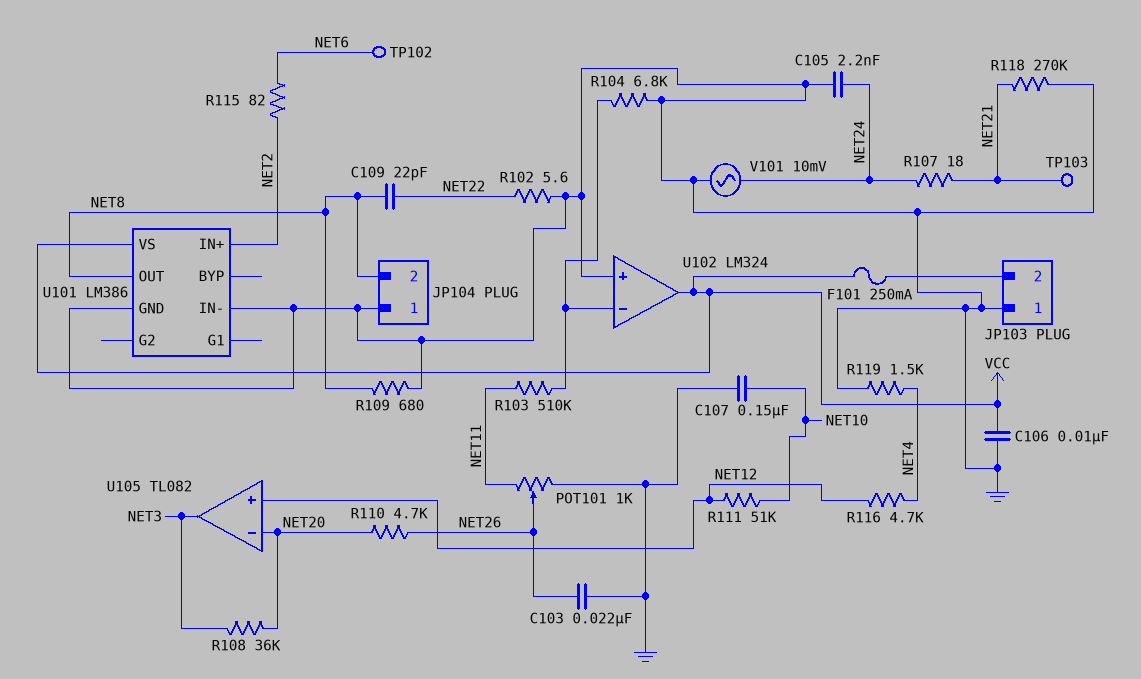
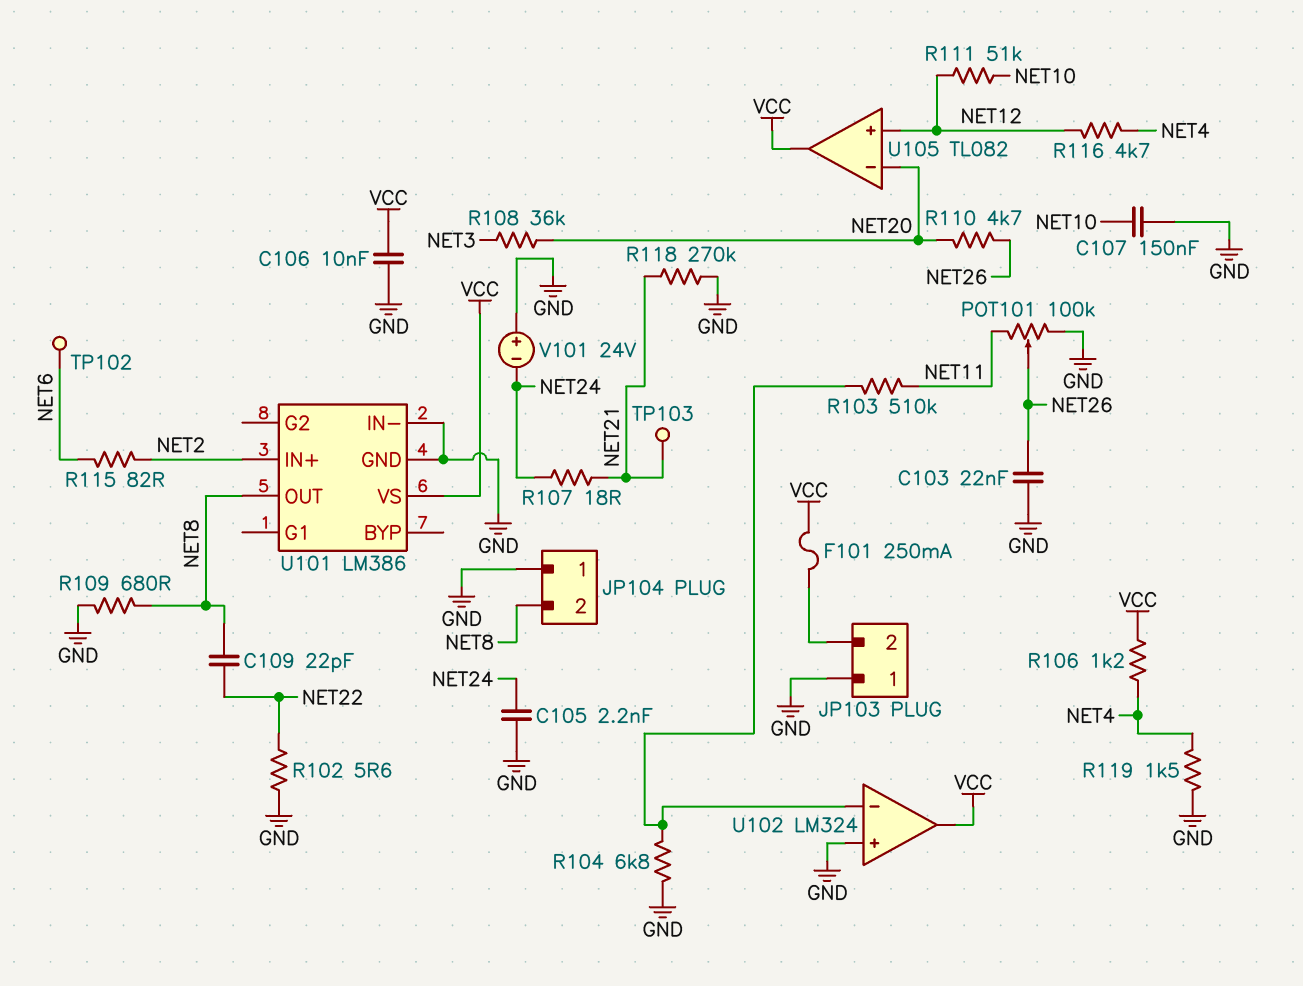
POT101: 1k (GND, NET11, wiper NET26) -> 100k (GND, NET11, wiper NET26)
R106: none -> 1.2k (NET4, VCC)
U105 pin out: NET3 -> VCC
V101: AC 10mV (GND, NET24) -> 24V (plus GND, minus NET24)

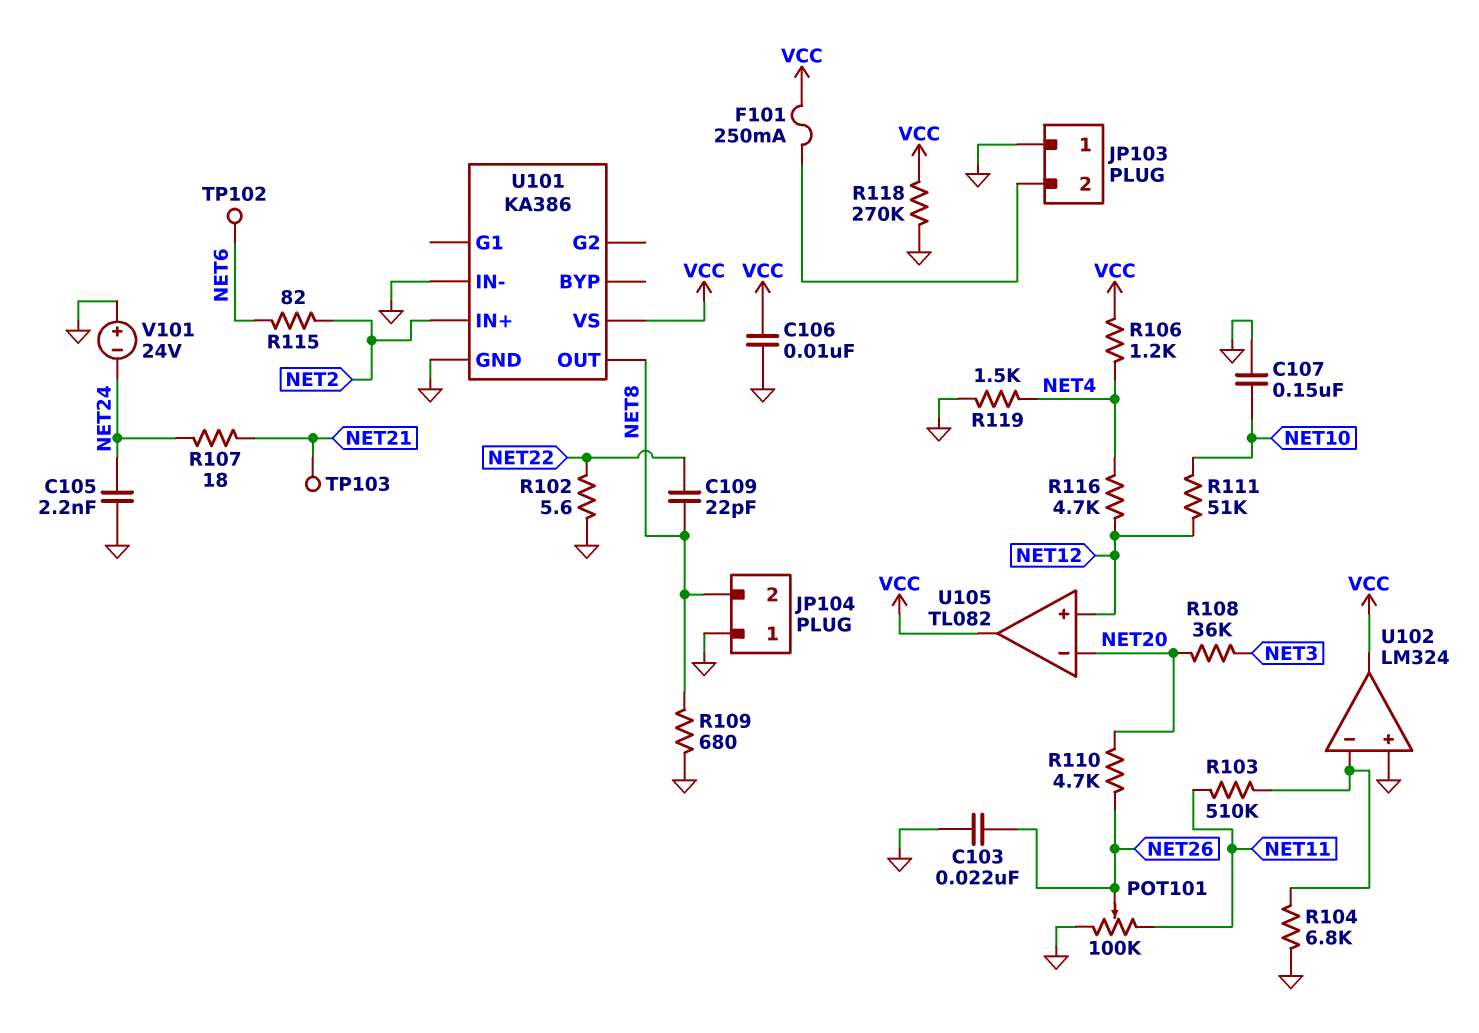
R118: 270k (GND, NET21) -> 270k (GND, VCC)
U101: LM386 -> KA386

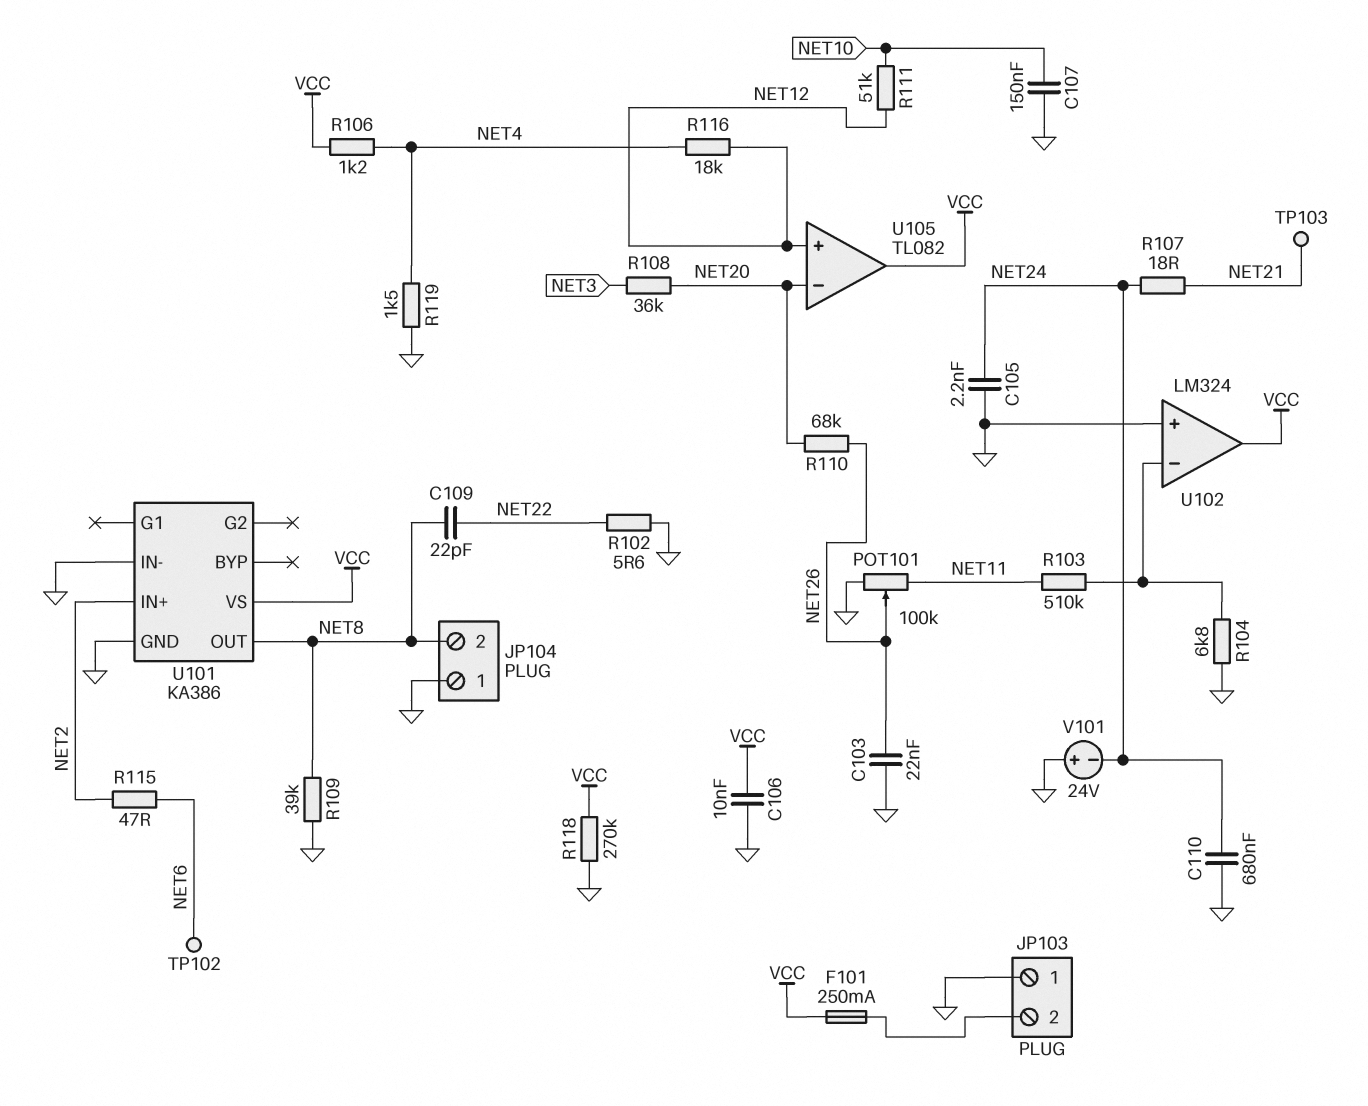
C110: none -> 680nF (GND, NET24)
R109: 680 (GND, NET8) -> 39k (GND, NET8)
R110: 4.7k (NET20, NET26) -> 68k (NET20, NET26)
R115: 82 (NET2, NET6) -> 47 (NET2, NET6)
R116: 4.7k (NET4, NET12) -> 18k (NET4, NET12)

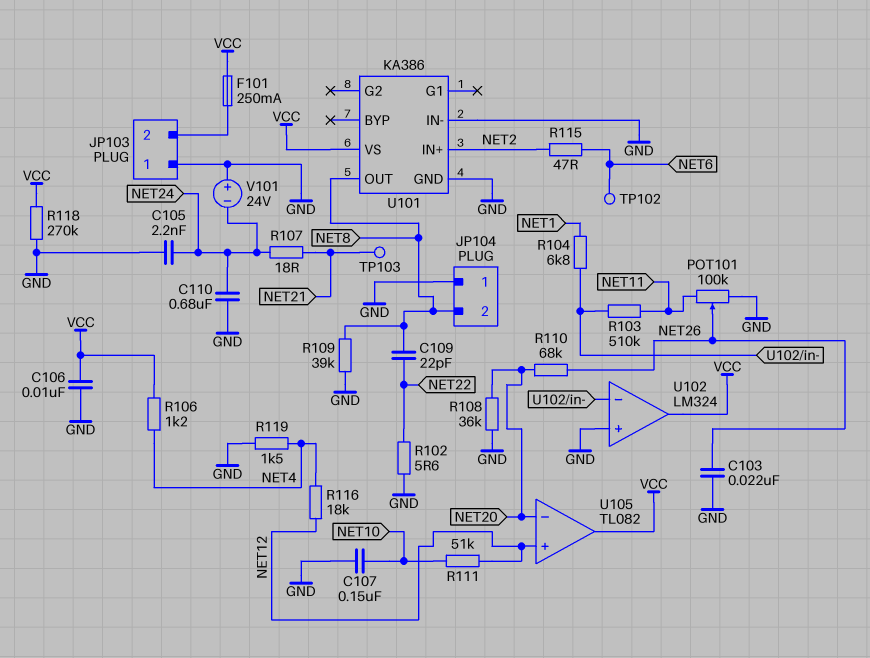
R104: 6.8k (GND, U102/in-) -> 6.8k (NET1, U102/in-)
R108: 36k (NET3, NET20) -> 36k (GND, NET20)

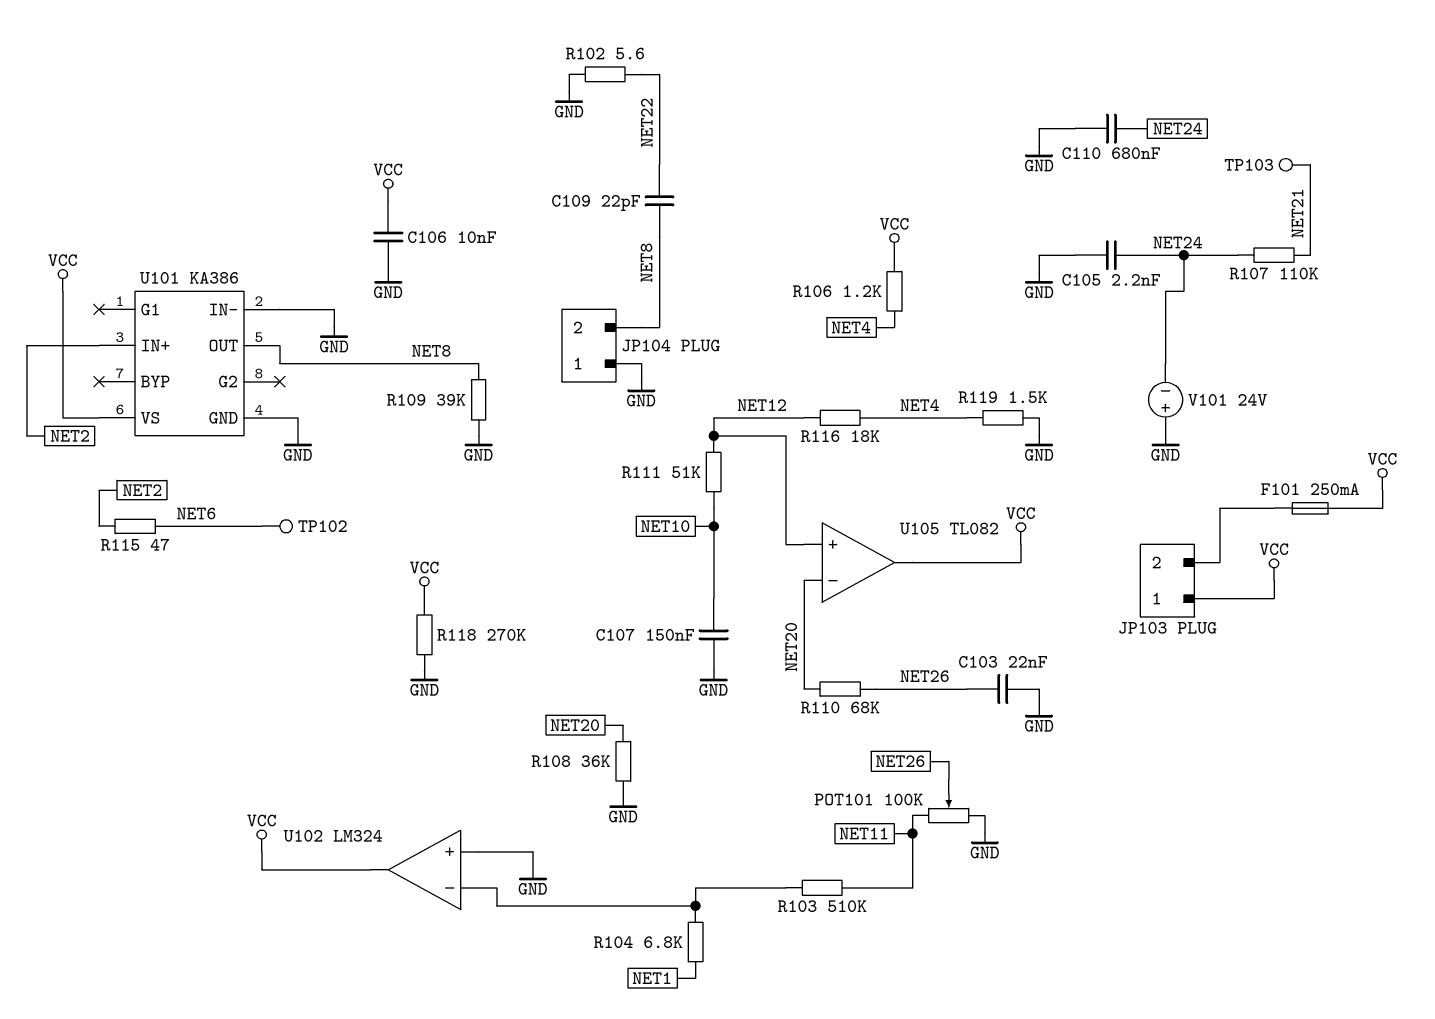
JP103 pin 1: GND -> VCC
R107: 18 (NET21, NET24) -> 110k (NET21, NET24)

